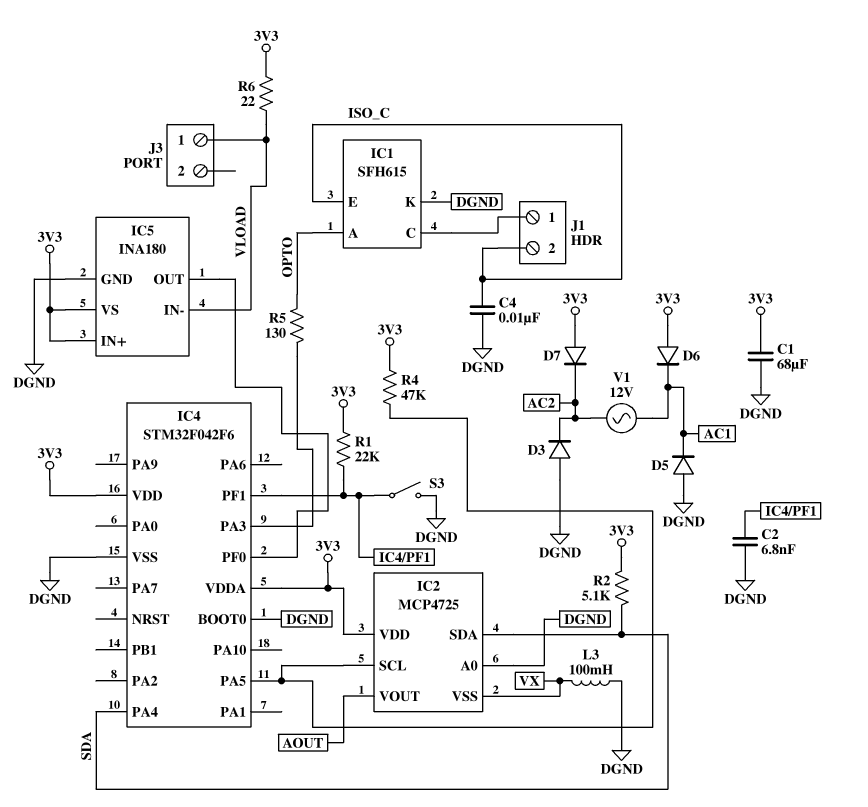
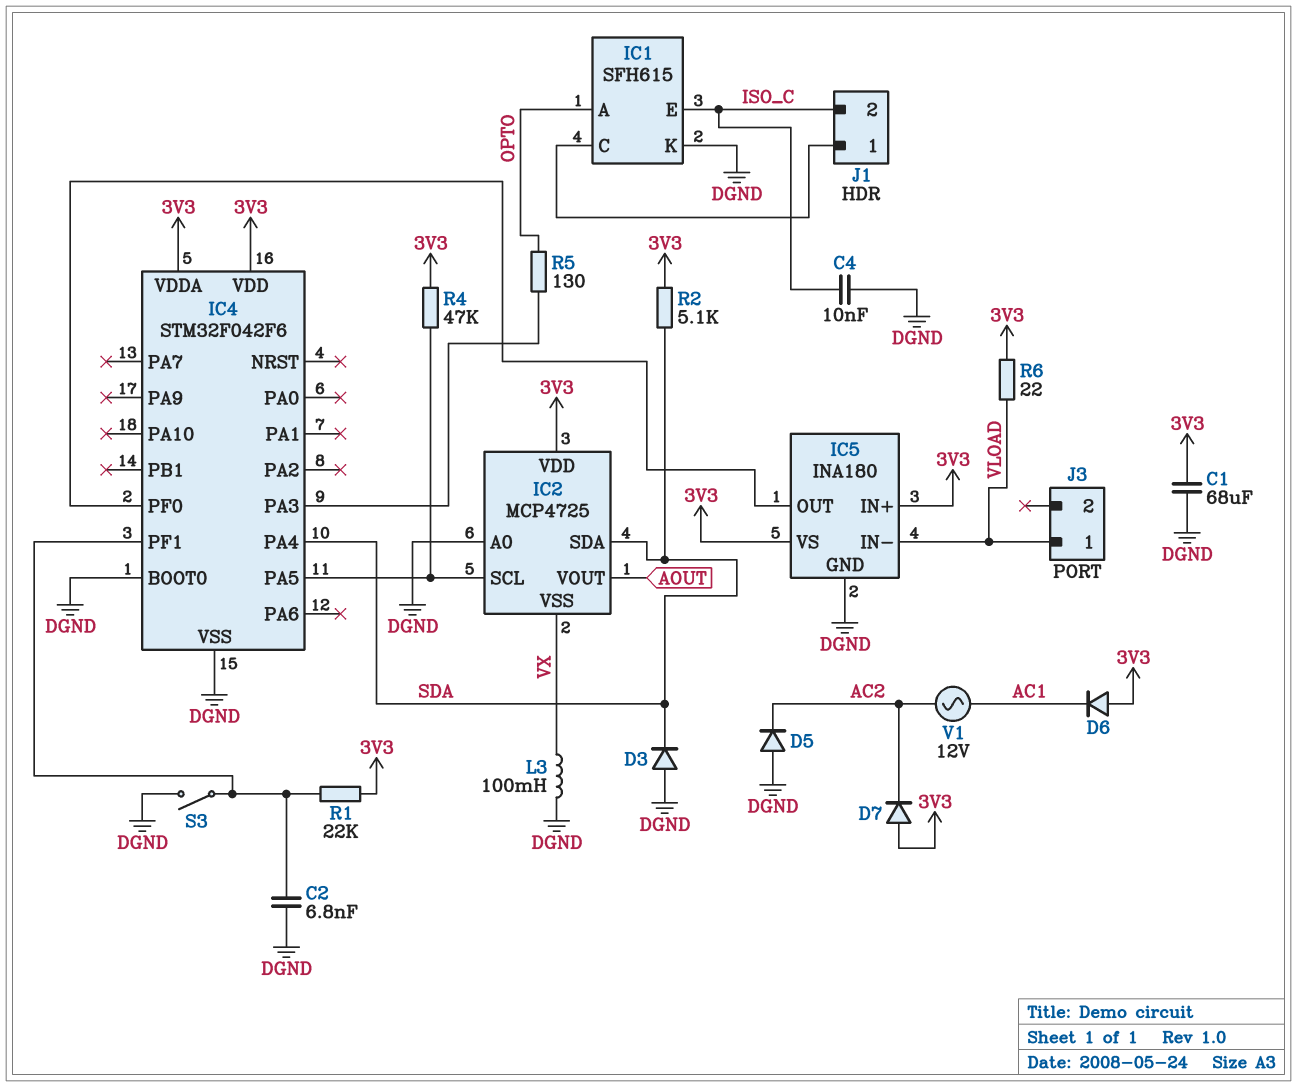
D3: diode (A DGND, K AC2) -> diode (A DGND, K SDA)
D5: diode (A DGND, K AC1) -> diode (A DGND, K AC2)

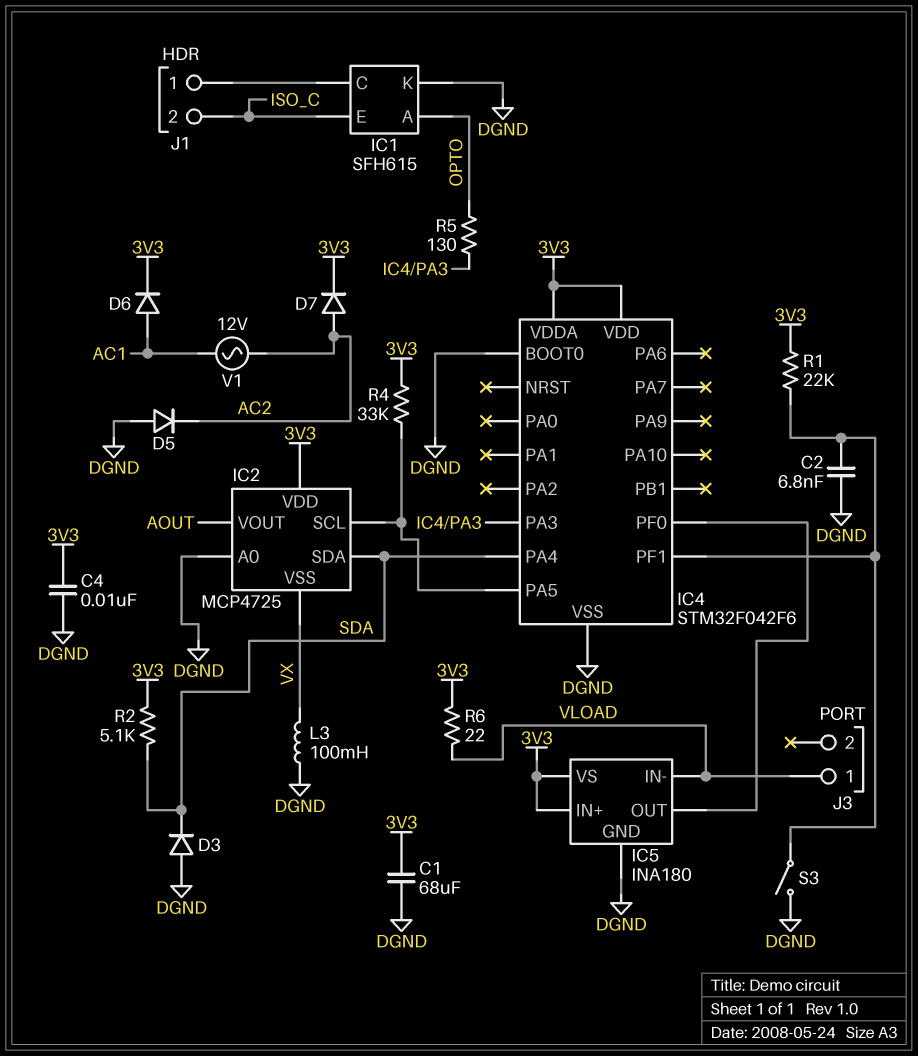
C4: 10nF (DGND, ISO_C) -> 10nF (3V3, DGND)
D6: diode (A 3V3, K AC1) -> diode (A AC1, K 3V3)
D7: diode (A 3V3, K AC2) -> diode (A AC2, K 3V3)
R4: 47k (3V3, IC2/SCL) -> 33k (3V3, IC2/SCL)

